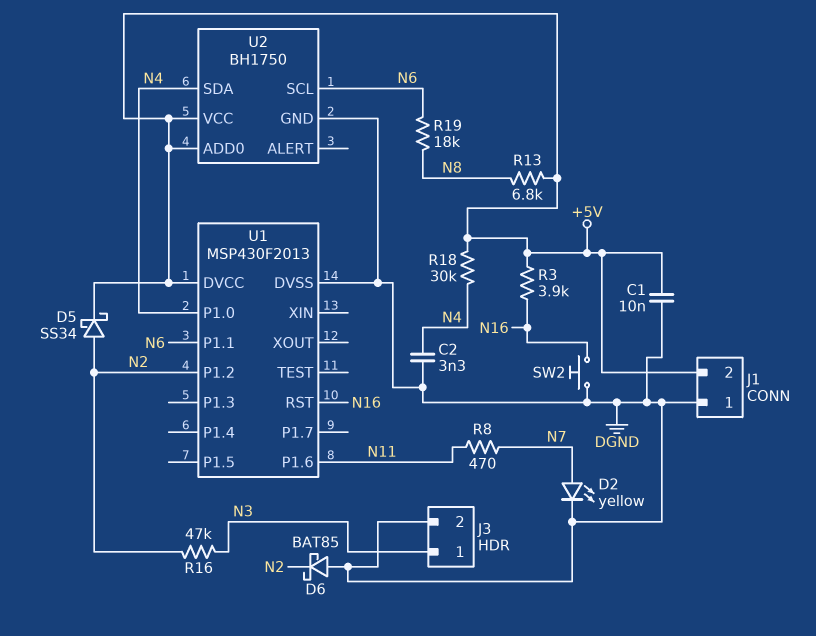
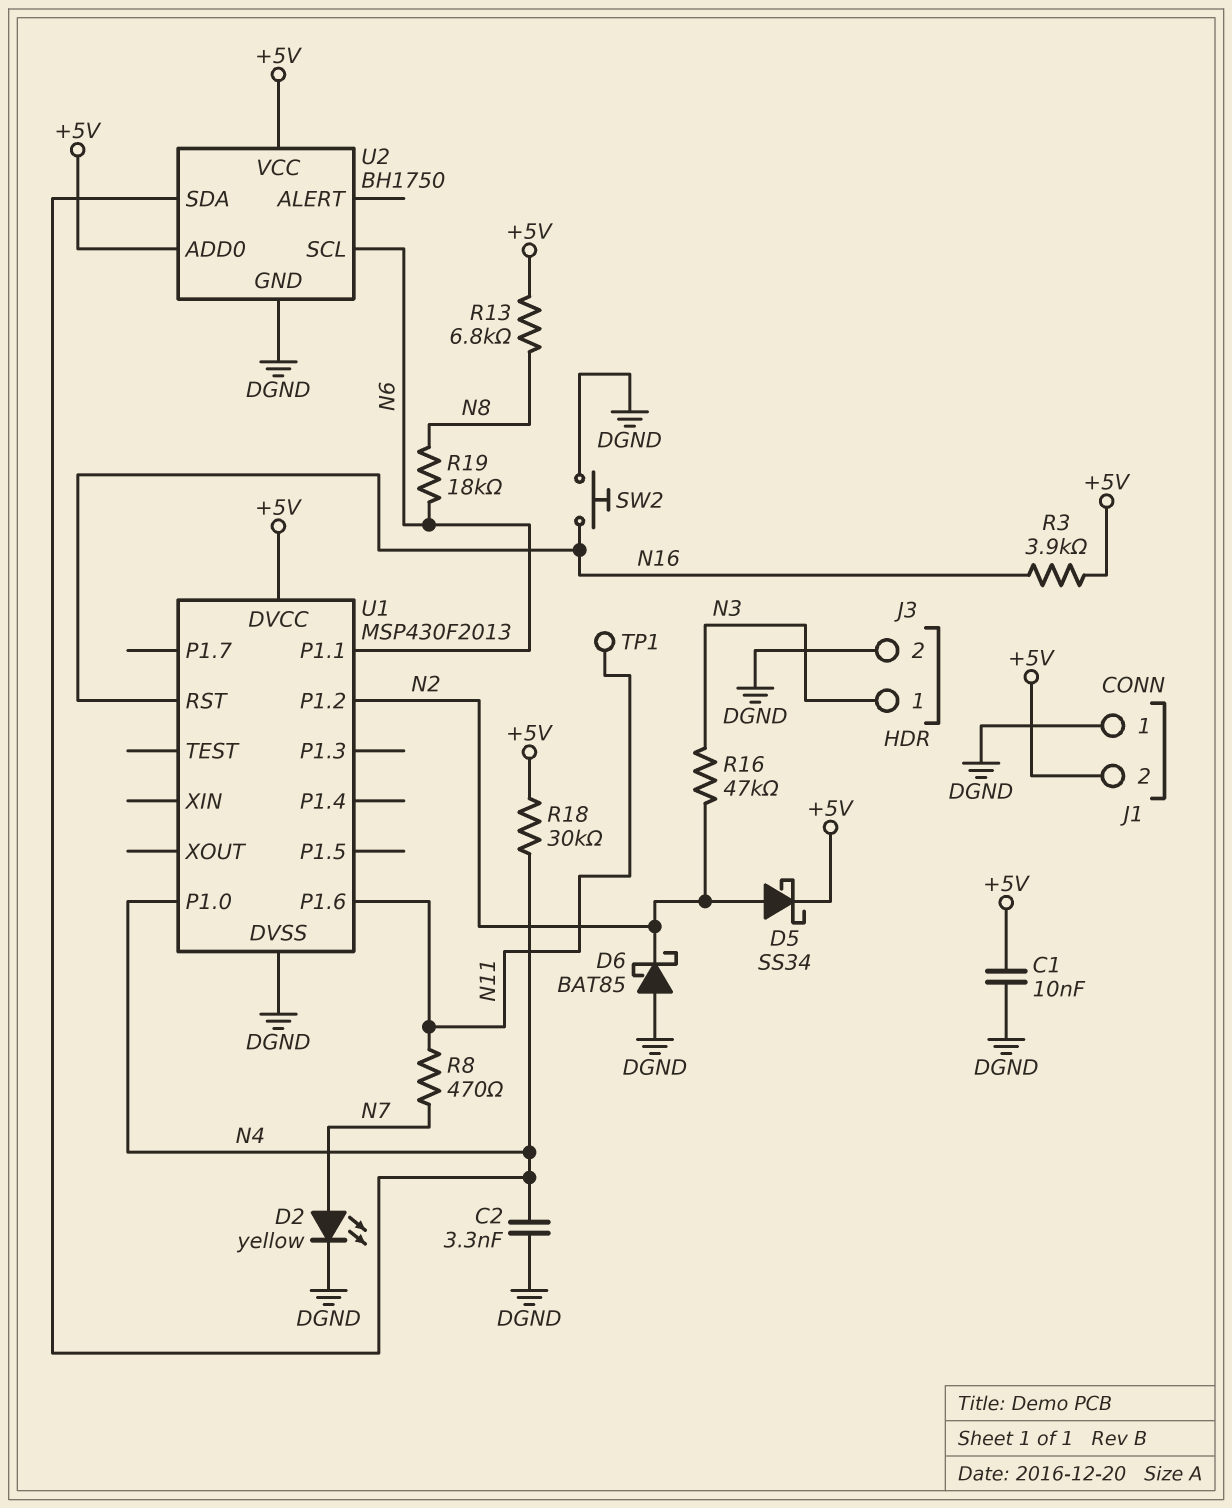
TP1: none -> test point (N11)

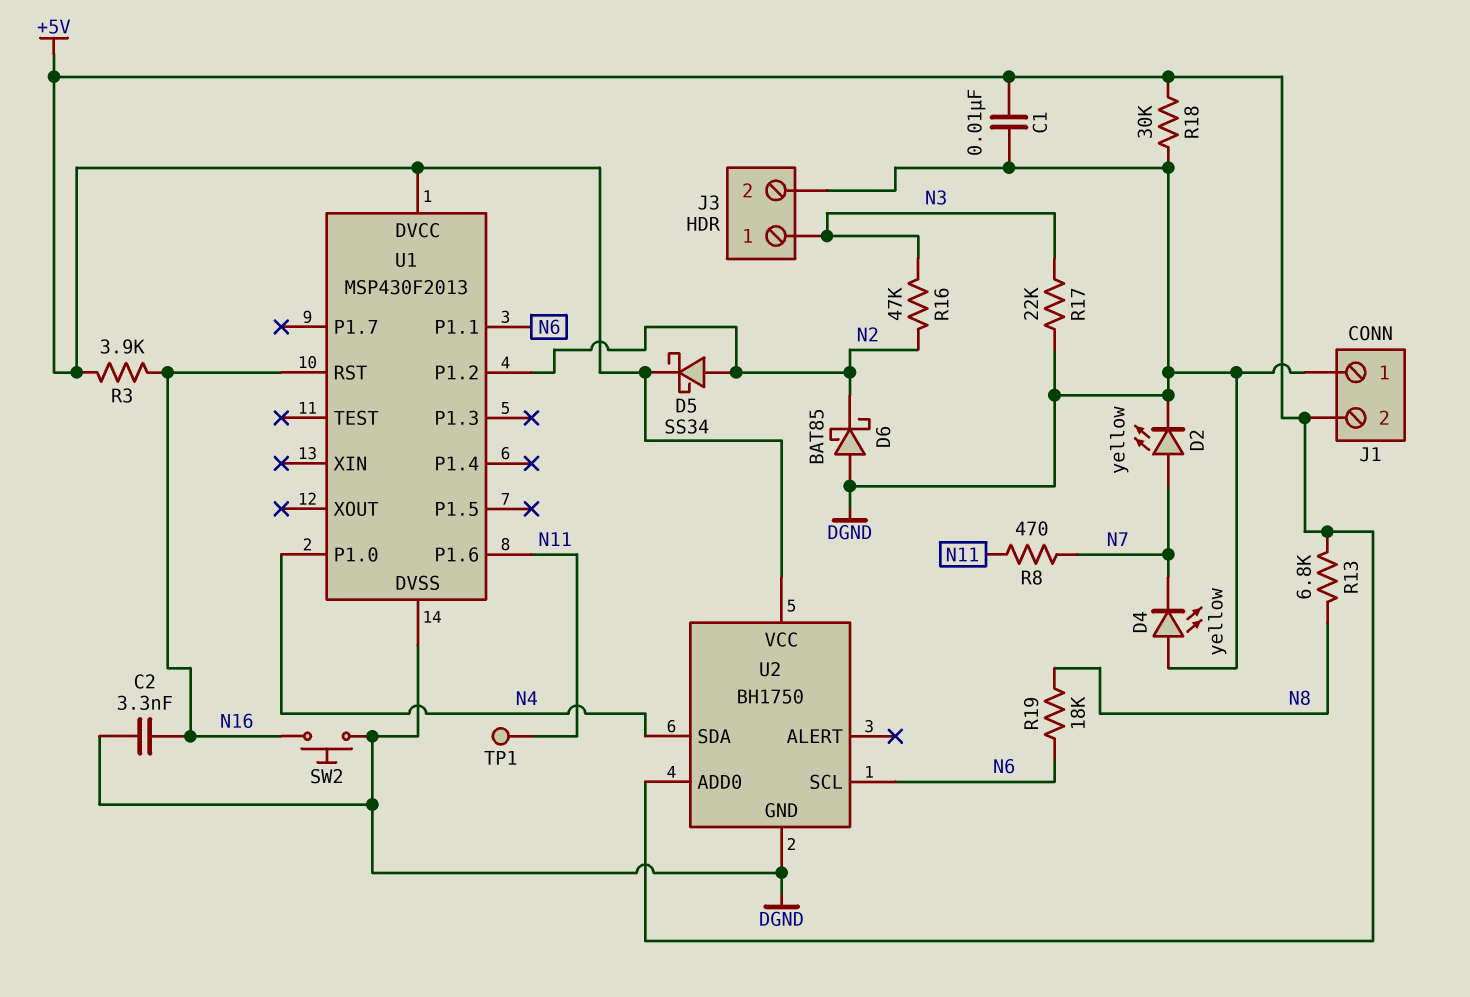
C2: 3.3nF (DGND, N4) -> 3.3nF (DGND, N16)
D4: none -> LED yellow (A DGND, K N7)
R17: none -> 22k (DGND, N3)
R18: 30k (+5V, N4) -> 30k (+5V, DGND)

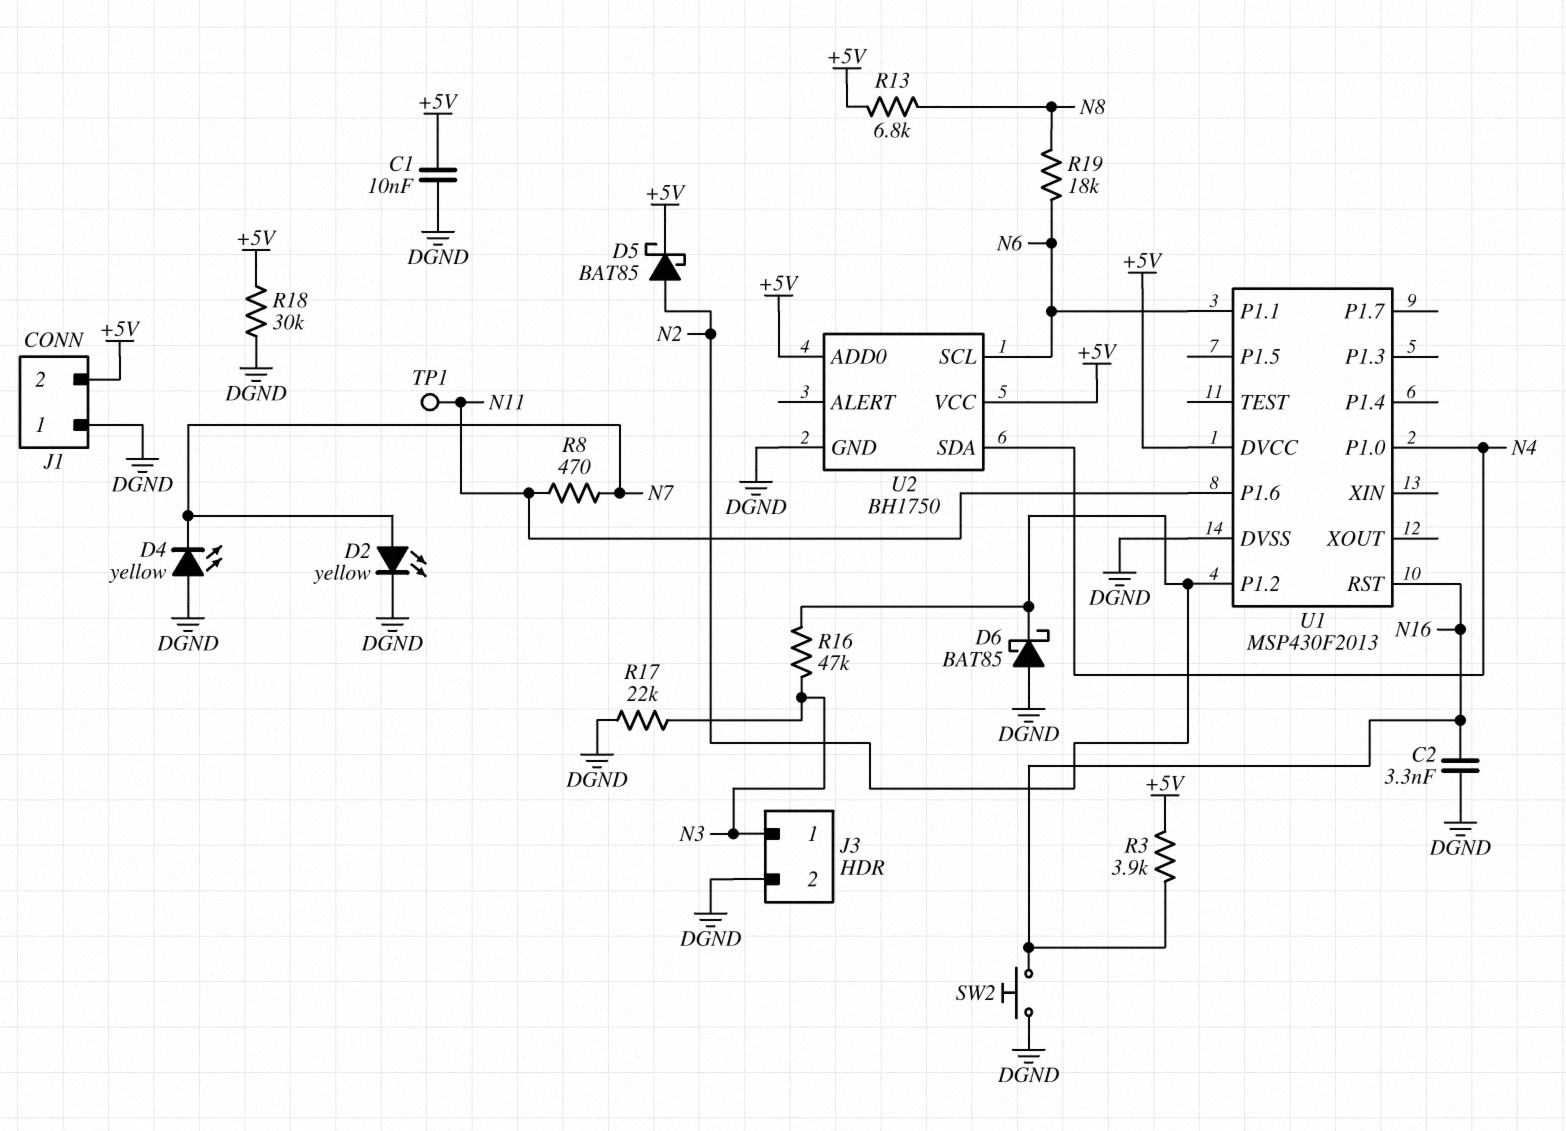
D5: schottky SS34 (A N2, K +5V) -> schottky BAT85 (A N2, K +5V)

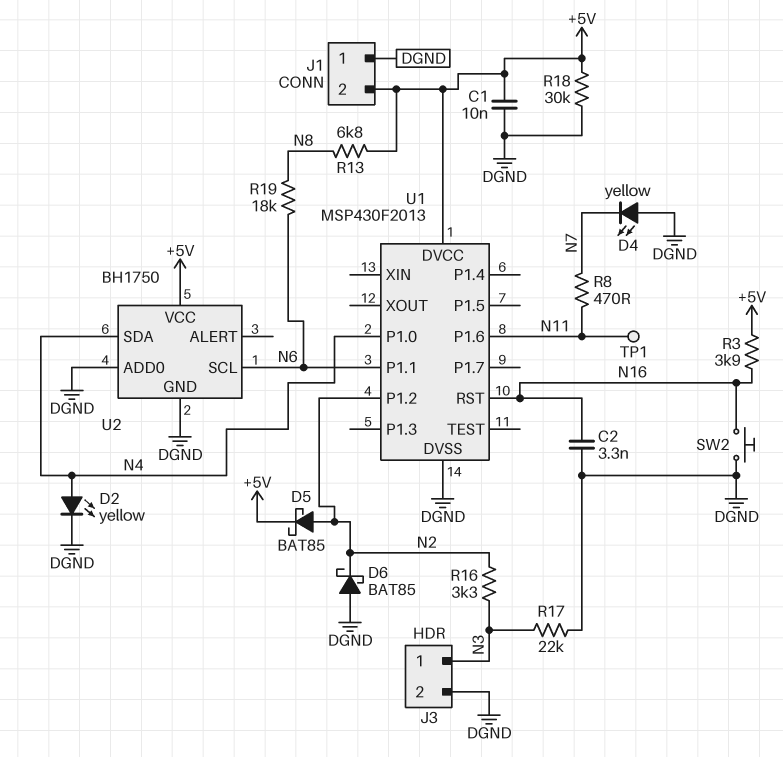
D2: LED yellow (A N7, K DGND) -> LED yellow (A N4, K DGND)
R16: 47k (N2, N3) -> 3.3k (N2, N3)
U2 pin ADD0: +5V -> DGND

